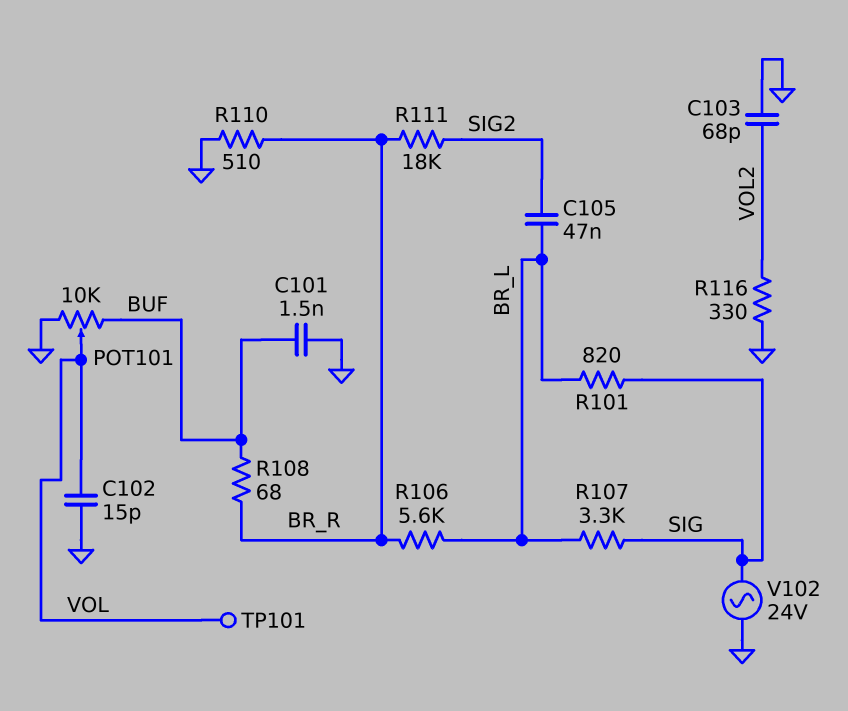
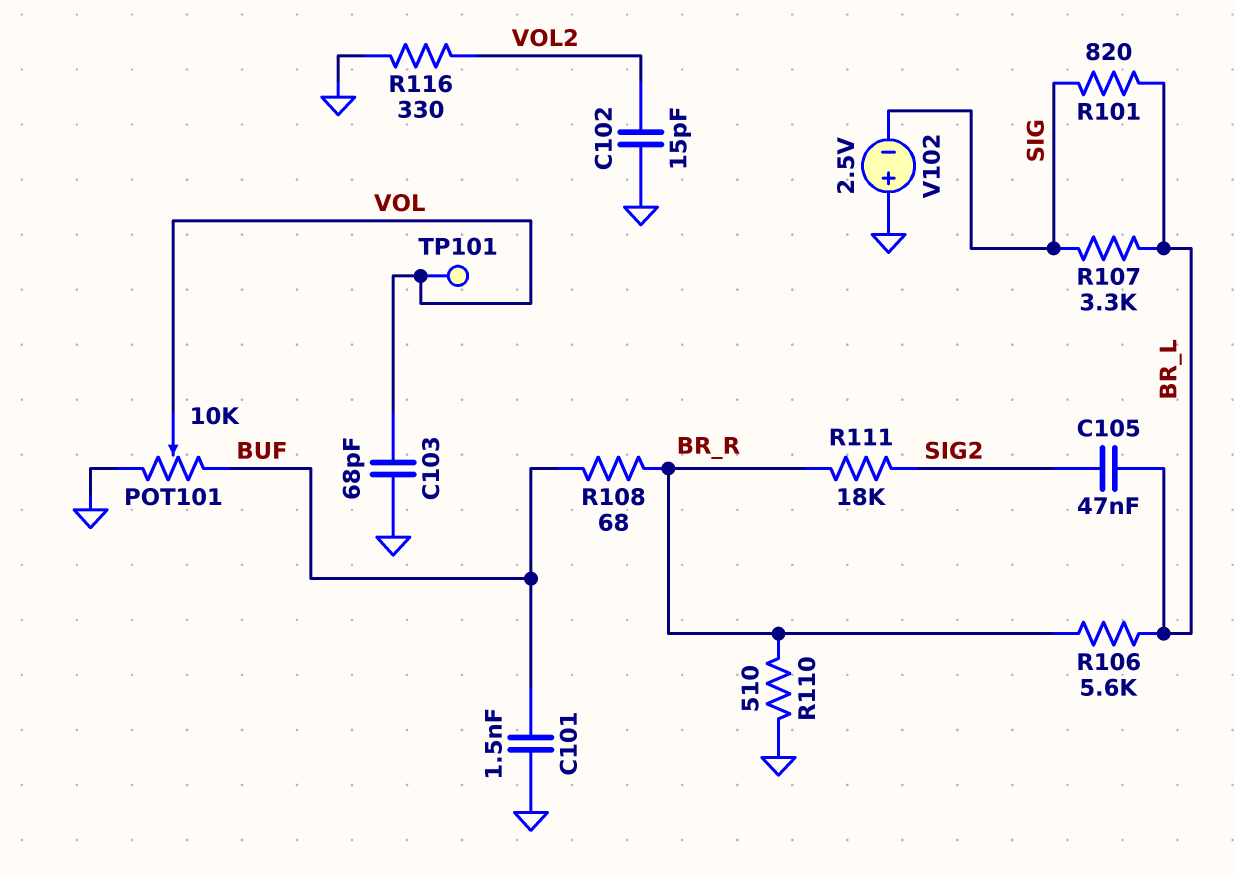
C102: 15pF (GND, VOL) -> 15pF (GND, VOL2)
C103: 68pF (GND, VOL2) -> 68pF (GND, VOL)
V102: AC 24V (GND, SIG) -> 2.5V (plus GND, minus SIG)

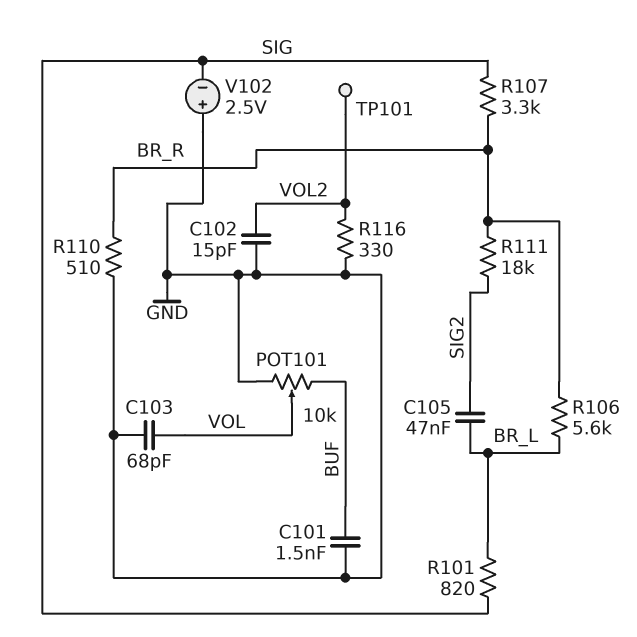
R107: 3.3k (BR_L, SIG) -> 3.3k (BR_R, SIG)
R108: 68 (BR_R, BUF) -> none
TP101: test point (VOL) -> test point (VOL2)

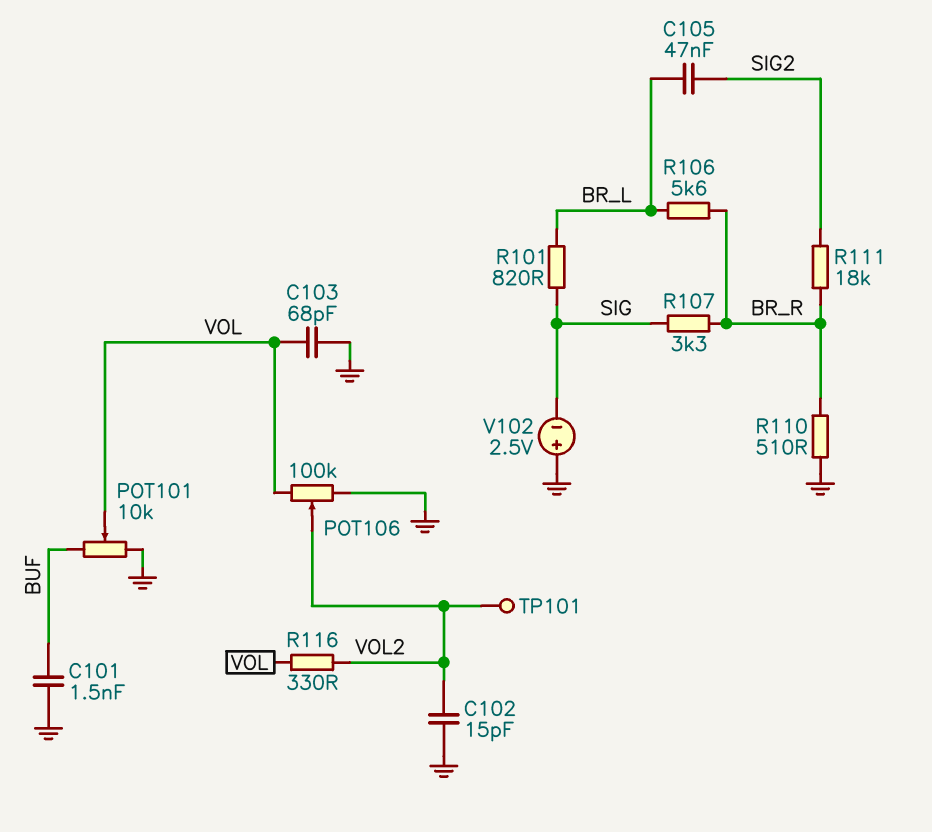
POT106: none -> 100k (GND, VOL, wiper VOL2)
R116: 330 (GND, VOL2) -> 330 (VOL, VOL2)

